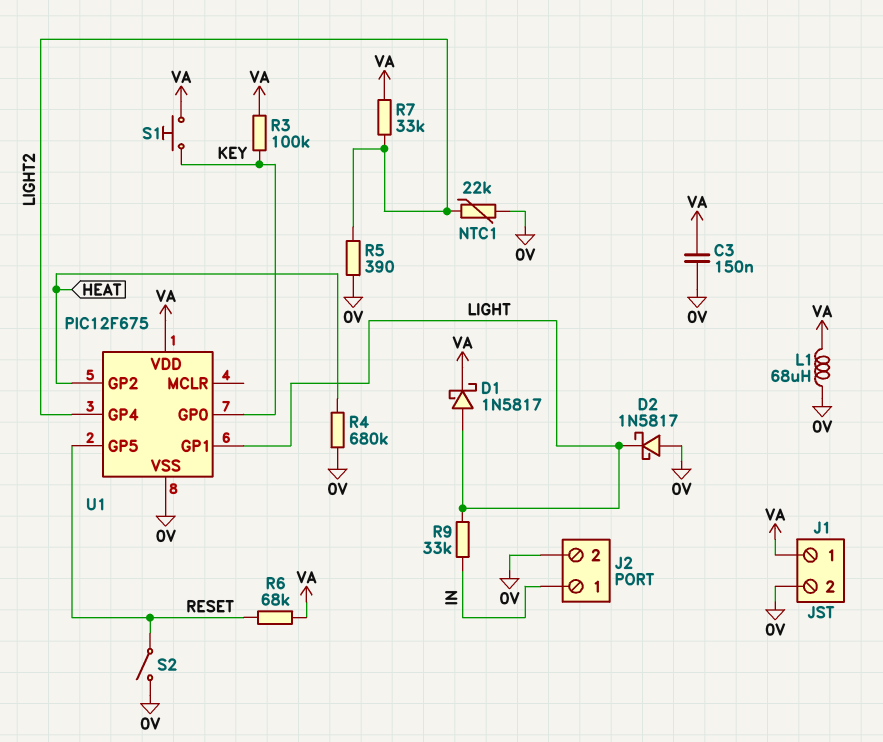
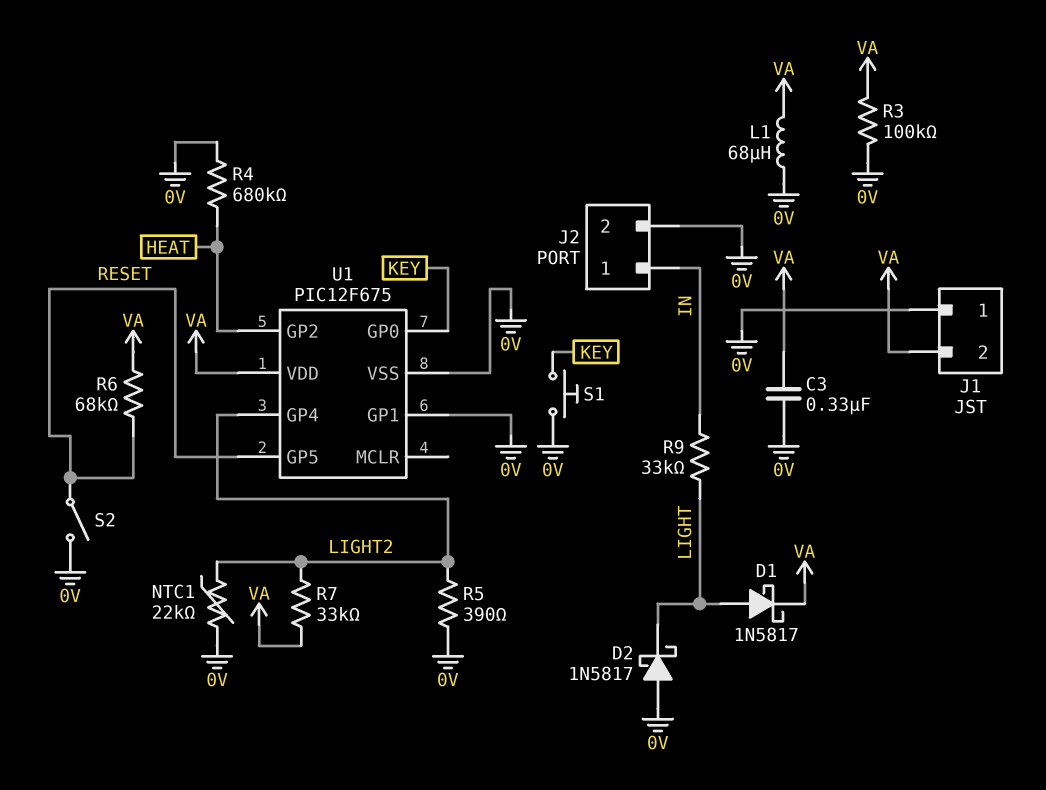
C3: 150nF (0V, VA) -> 330nF (0V, VA)
J1 pin 1: VA -> 0V
J1 pin 2: 0V -> VA
R3: 100k (KEY, VA) -> 100k (0V, VA)
S1: button (KEY, VA) -> button (0V, KEY)
U1 pin GP1: LIGHT -> 0V

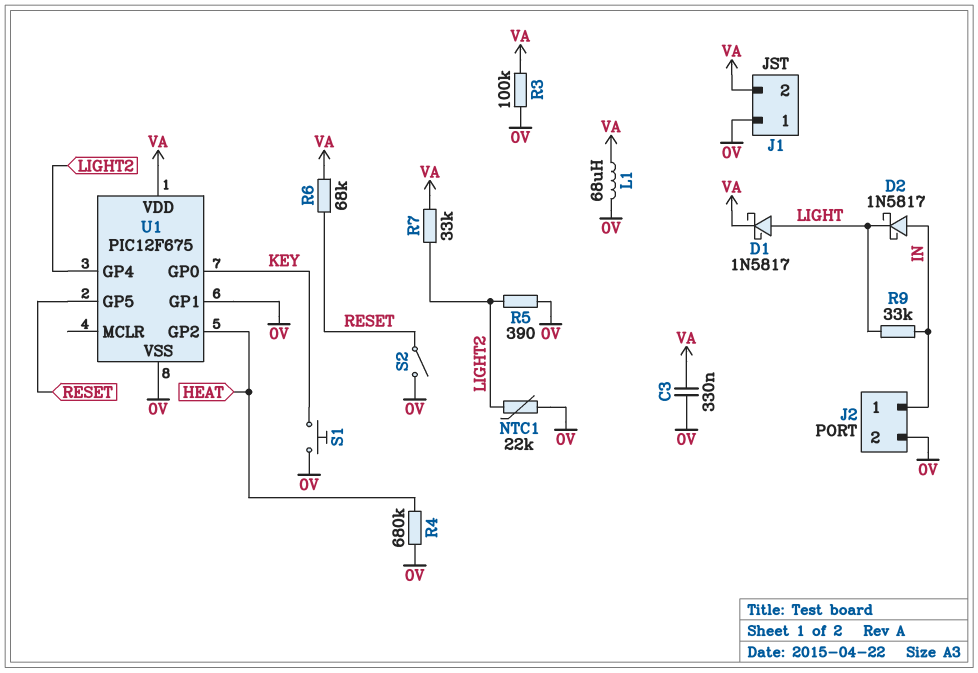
D2: schottky 1N5817 (A 0V, K LIGHT) -> schottky 1N5817 (A IN, K LIGHT)

